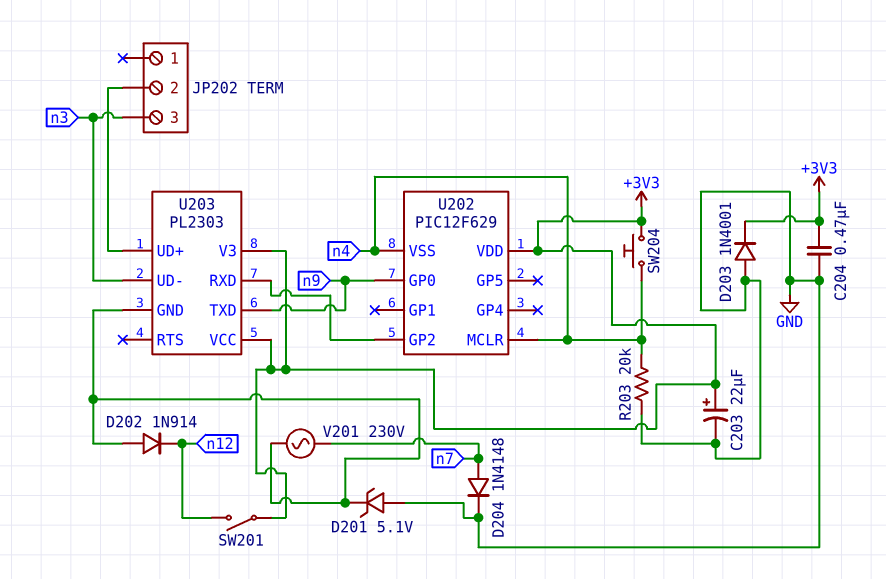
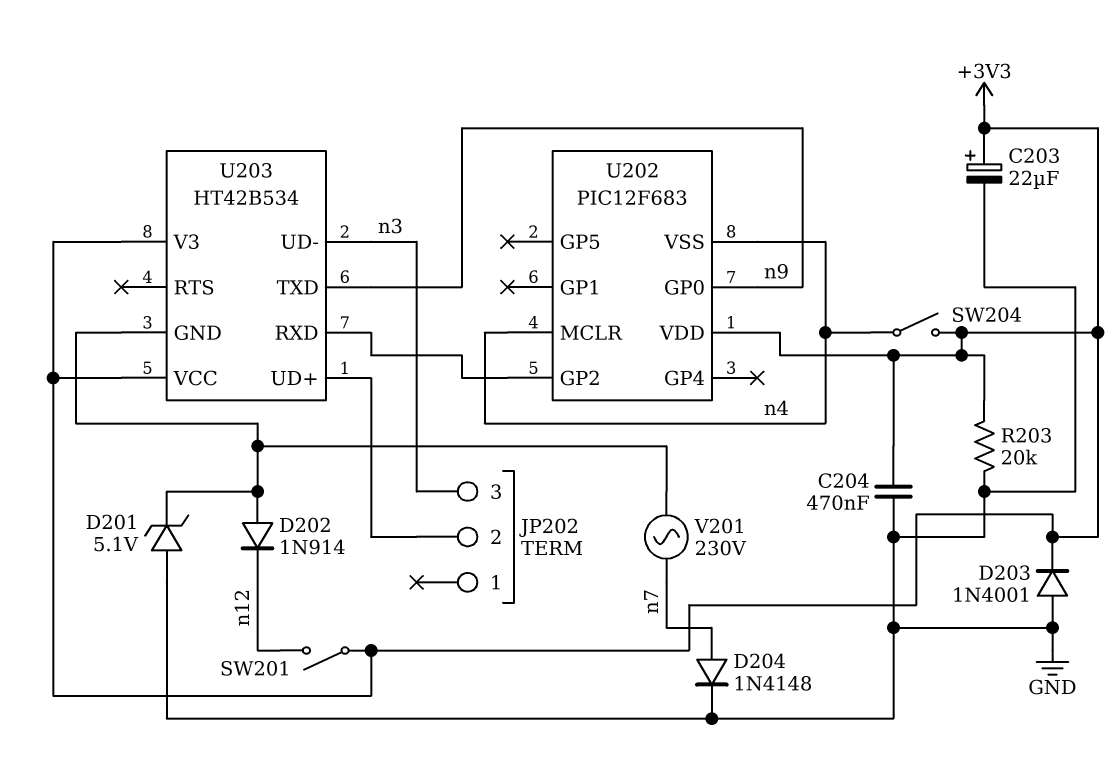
R203: 20k (GND, n4) -> 20k (+3V3, GND)
SW204: button (+3V3, n4) -> switch (+3V3, n4)
U202: PIC12F629 -> PIC12F683
U203: PL2303 -> HT42B534

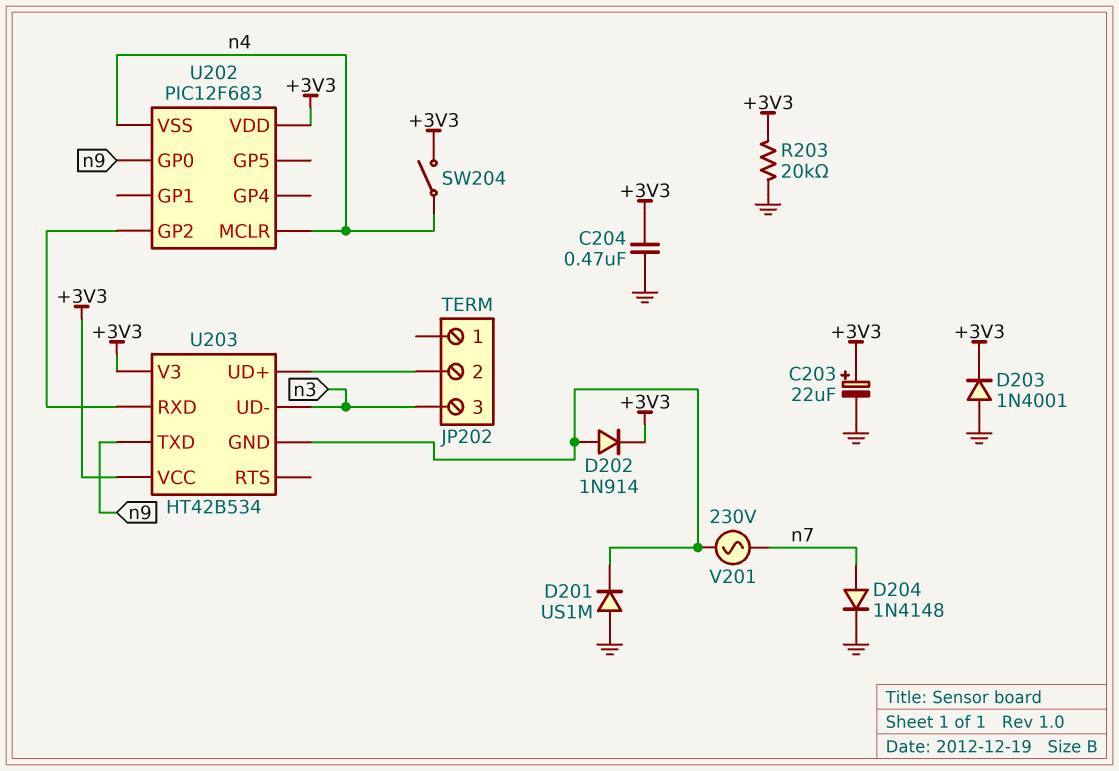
D201: zener 5.1V (A GND, K U203/GND) -> diode US1M (A GND, K U203/GND)
D202: diode 1N914 (A U203/GND, K n12) -> diode 1N914 (A U203/GND, K +3V3)
SW201: switch (+3V3, n12) -> none

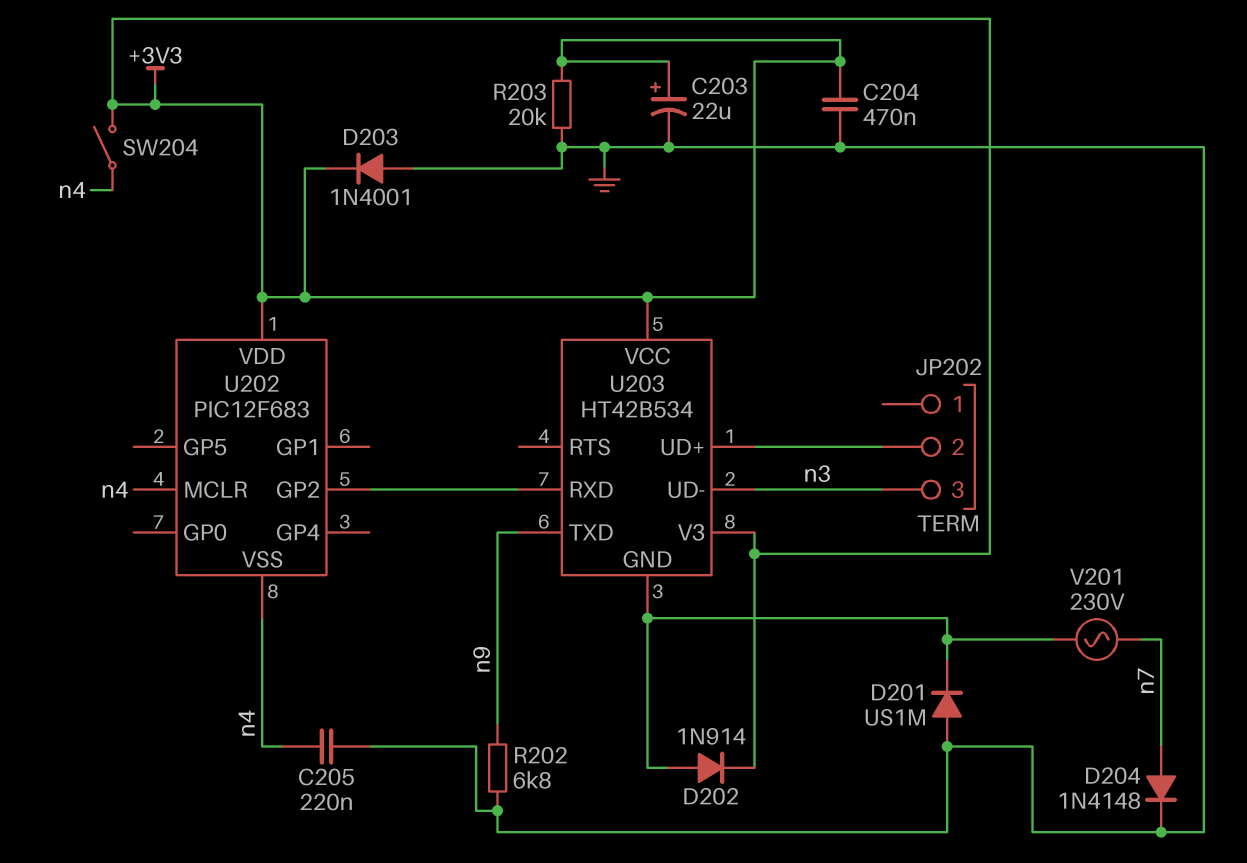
C205: none -> 220nF (GND, n4)
R202: none -> 6.8k (GND, n9)
U202 pin GP0: n9 -> none

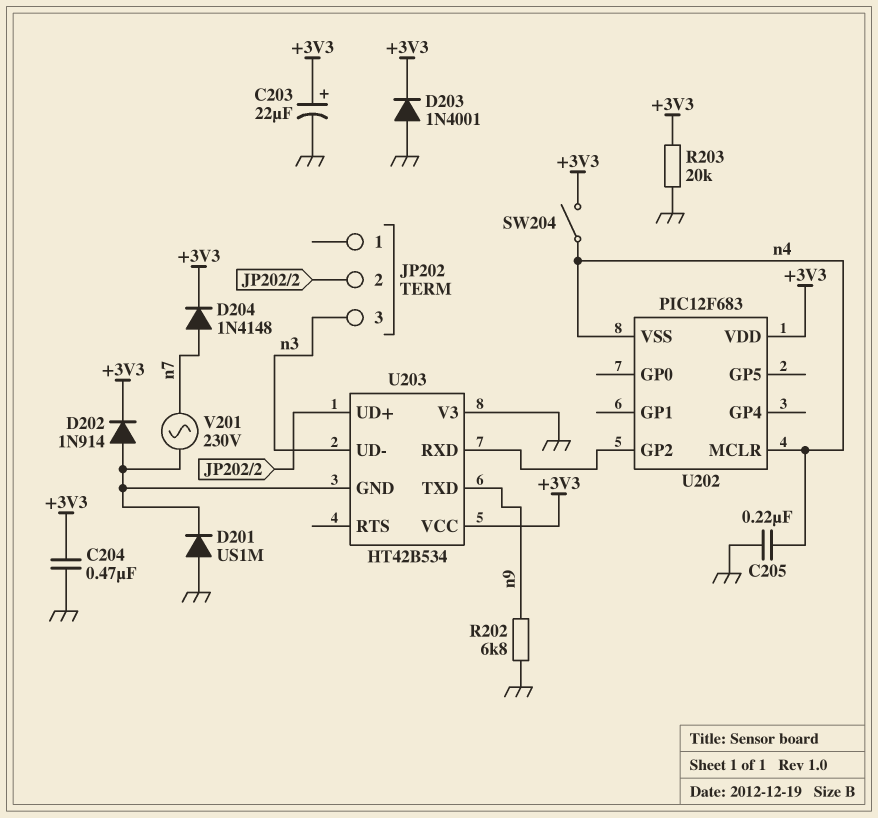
D204: diode 1N4148 (A n7, K GND) -> diode 1N4148 (A n7, K +3V3)
U203 pin V3: +3V3 -> GND

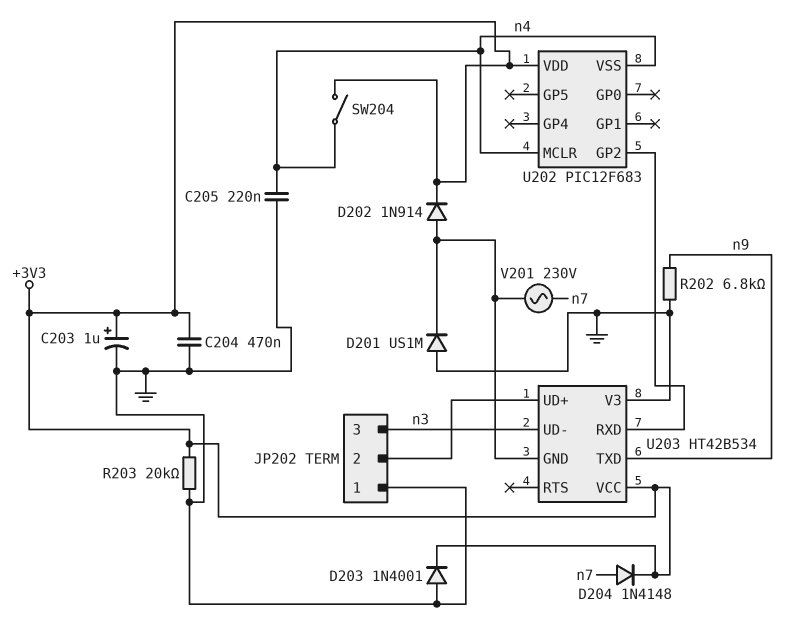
C203: 22uF (plus +3V3, minus GND) -> 1uF (plus +3V3, minus GND)
JP202 pin 1: none -> GND

